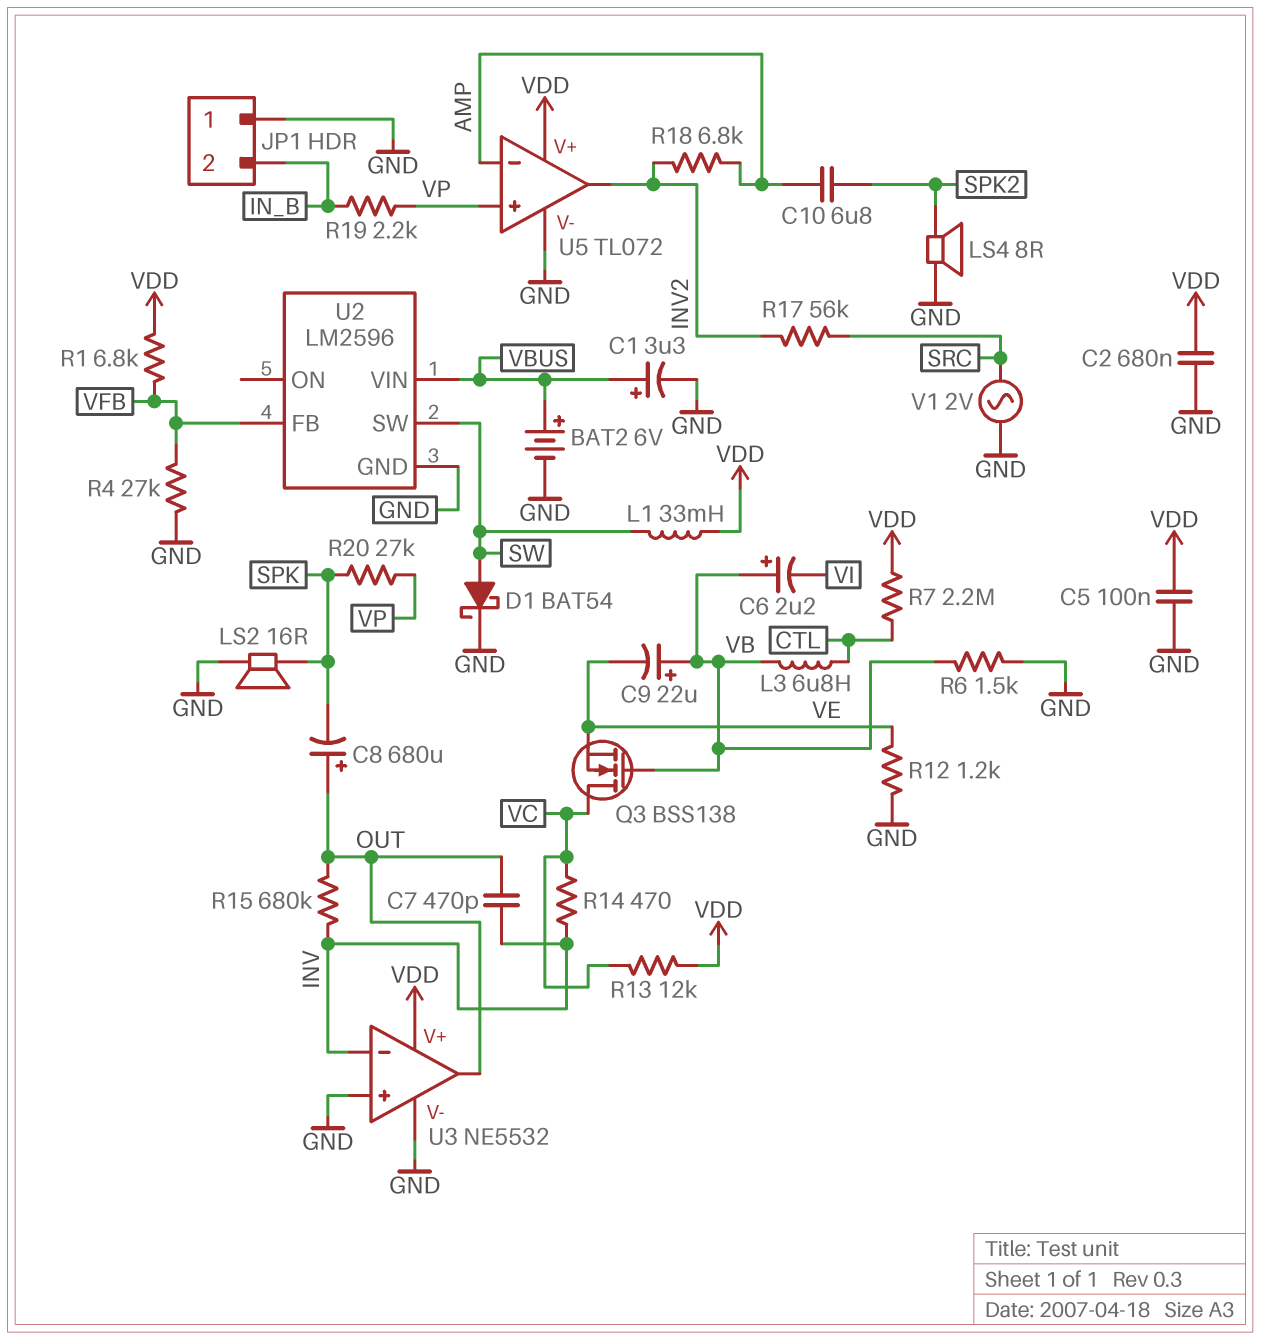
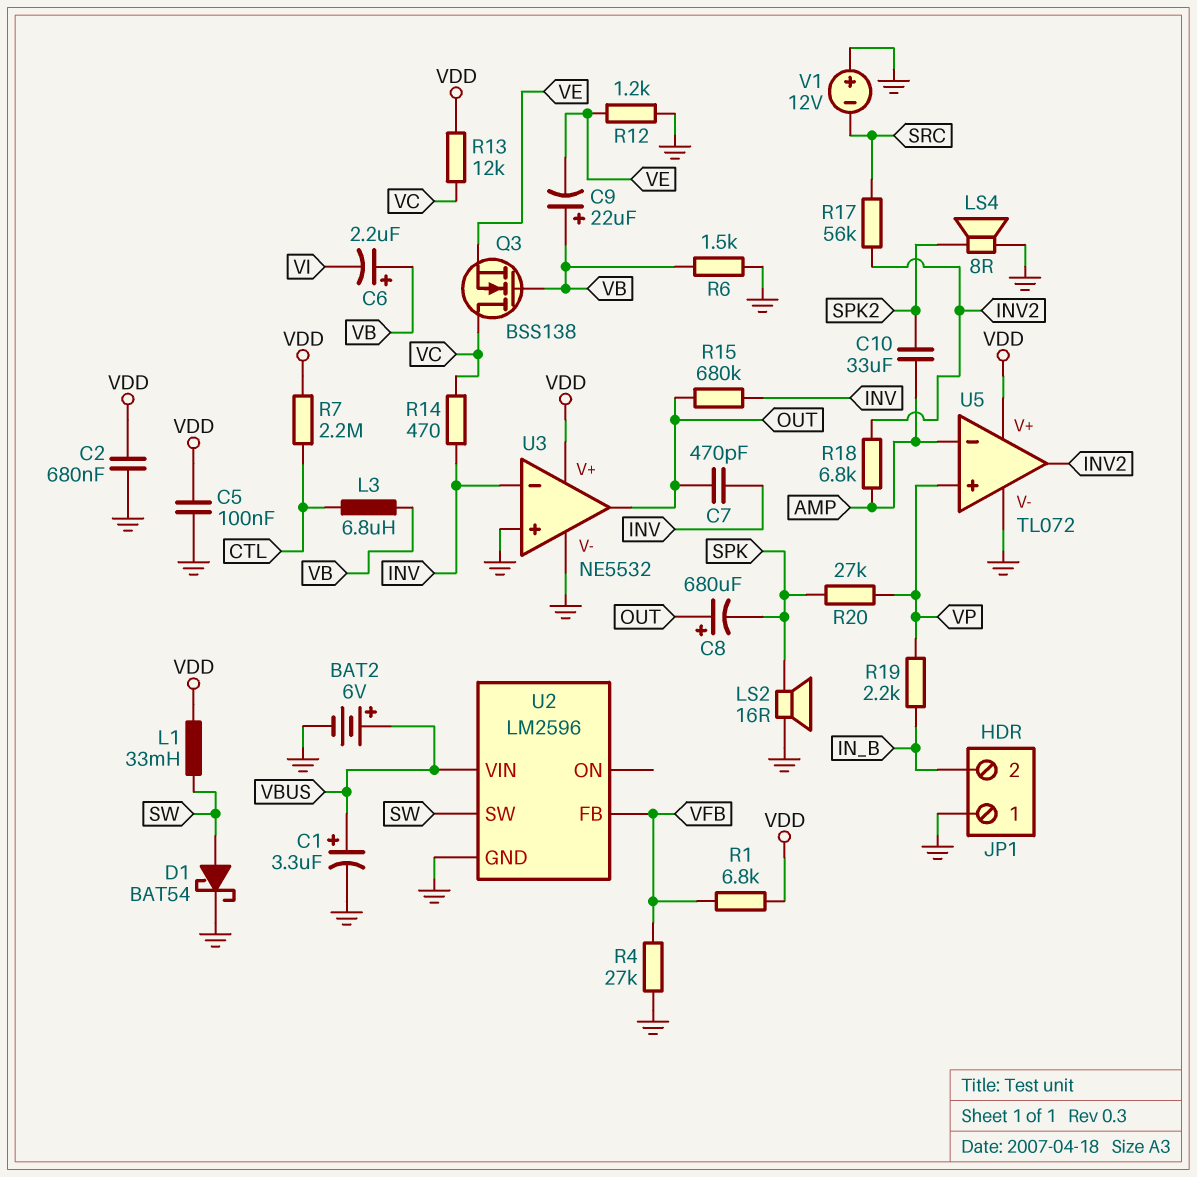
C10: 6.8uF (AMP, SPK2) -> 33uF (AMP, SPK2)
V1: AC 2V (GND, SRC) -> 12V (plus GND, minus SRC)

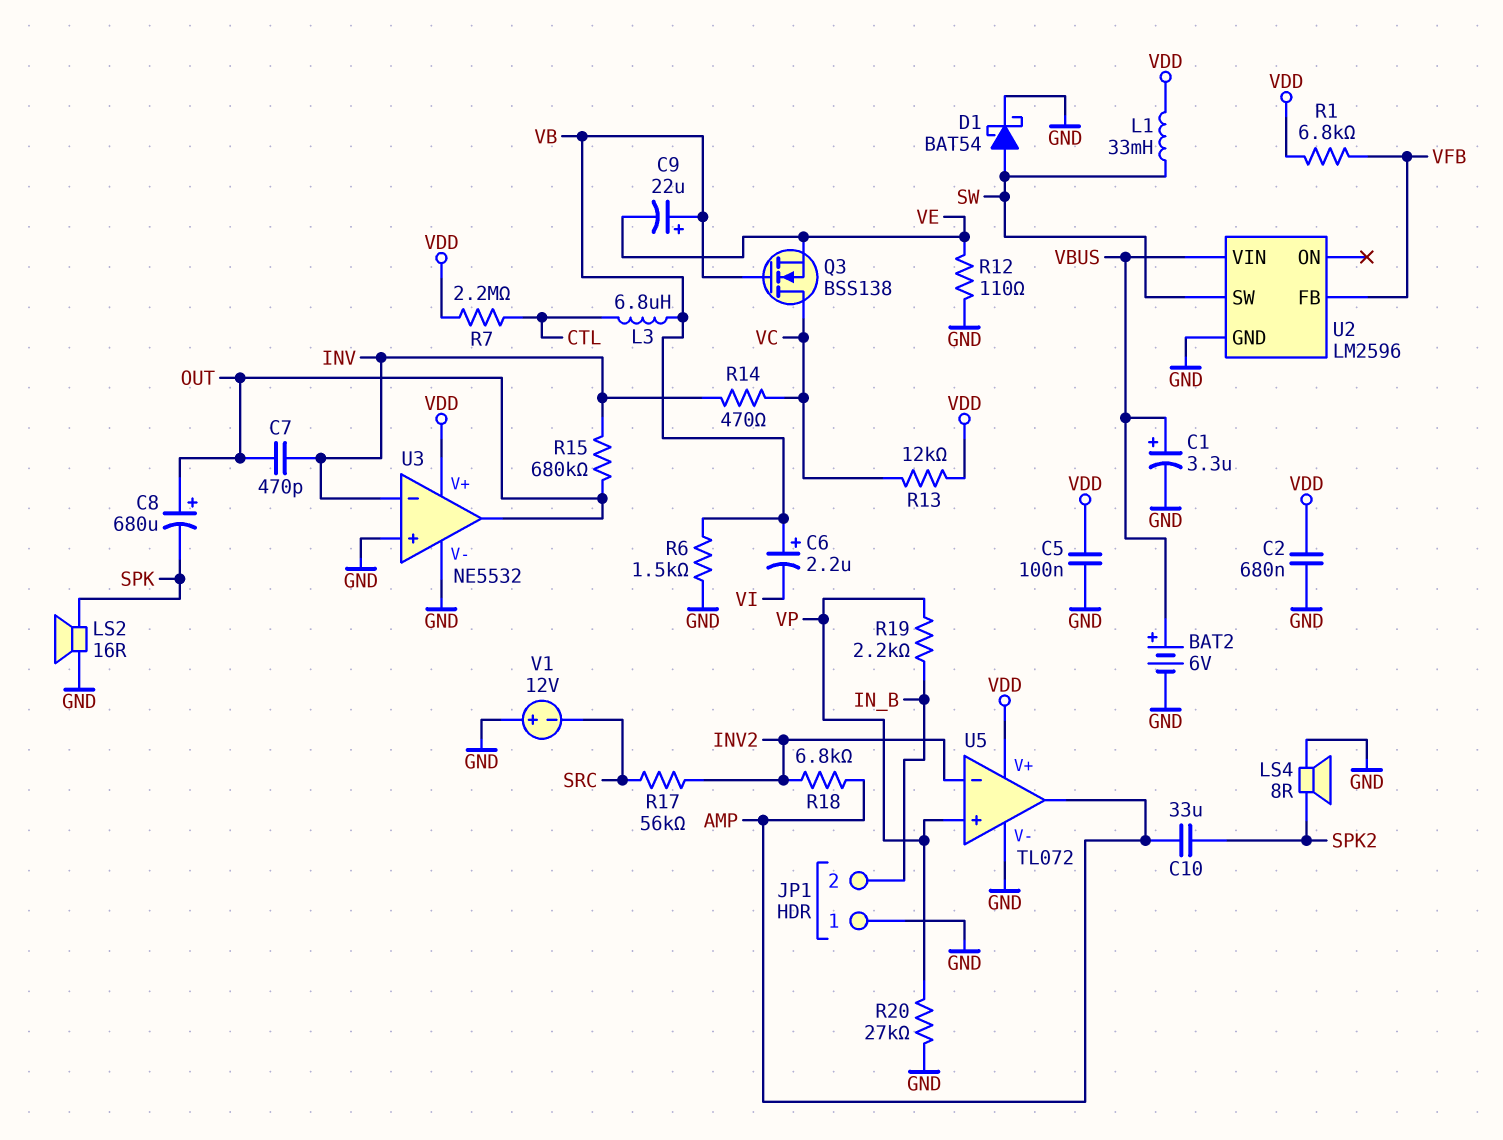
R4: 27k (GND, VFB) -> none
R12: 1.2k (GND, VE) -> 110 (GND, VE)
R20: 27k (SPK, VP) -> 27k (GND, VP)
U5 pin in-: AMP -> INV2
U5 pin out: INV2 -> AMP

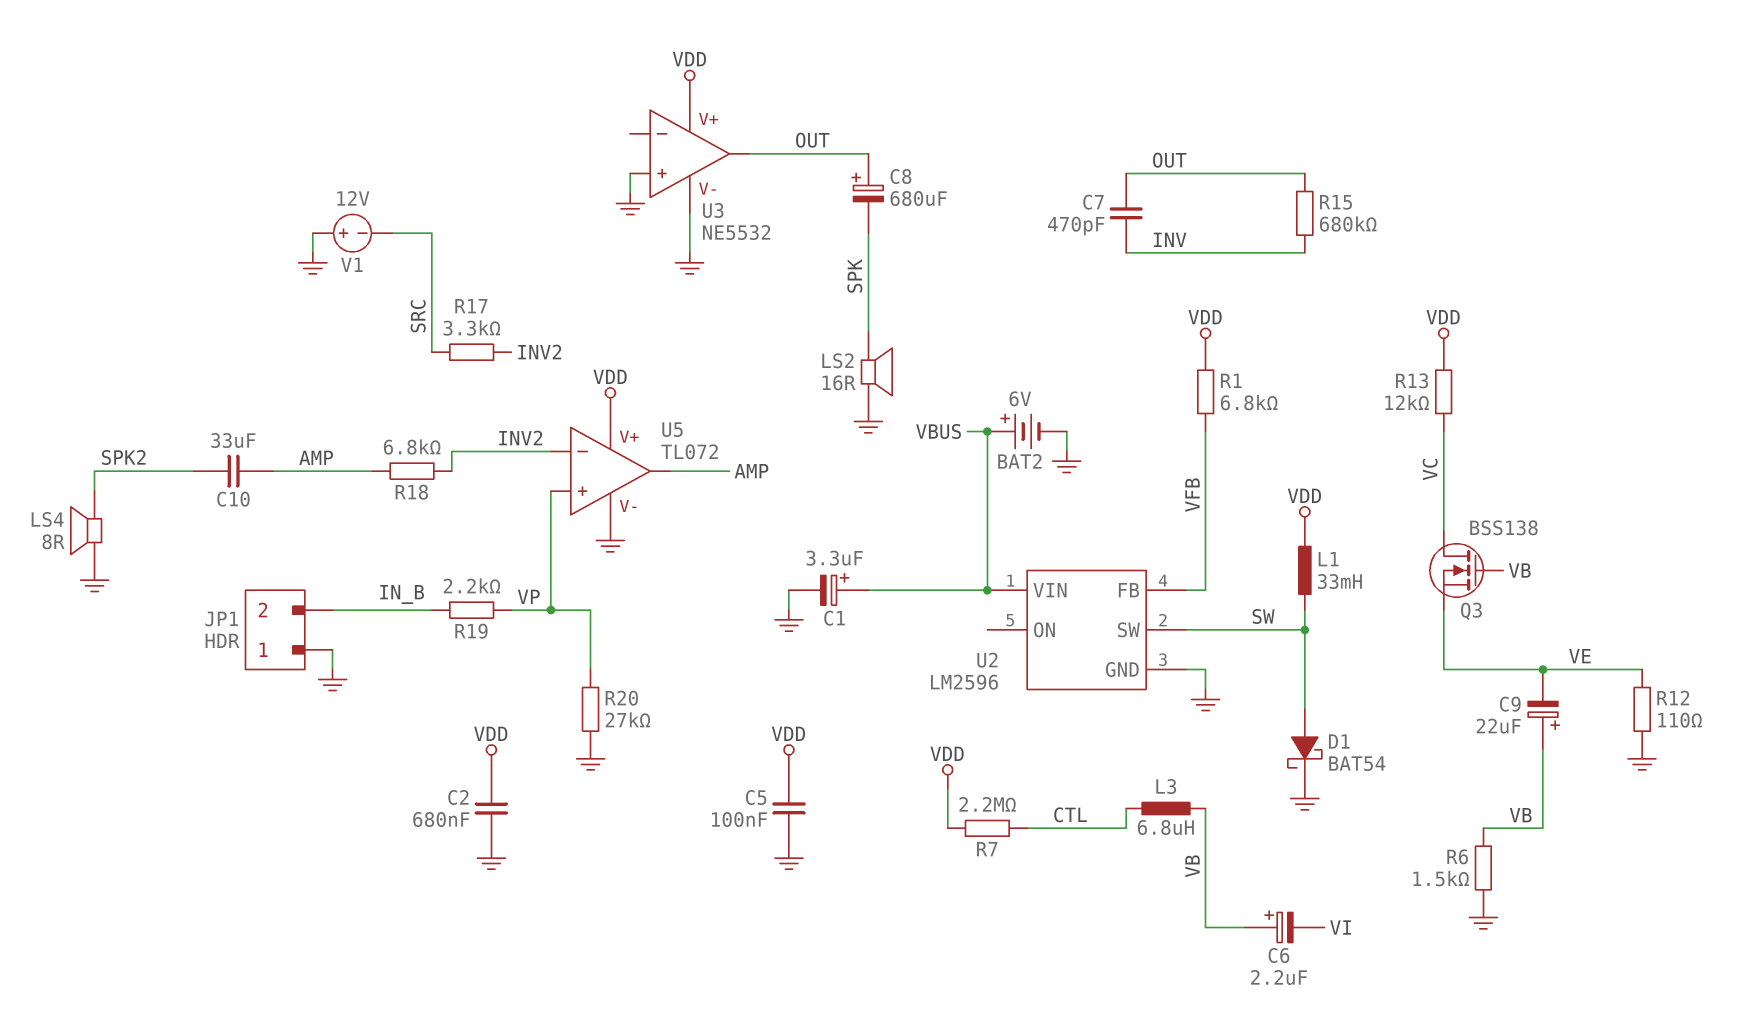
R14: 470 (INV, VC) -> none
R17: 56k (INV2, SRC) -> 3.3k (INV2, SRC)
U3 pin in-: INV -> none

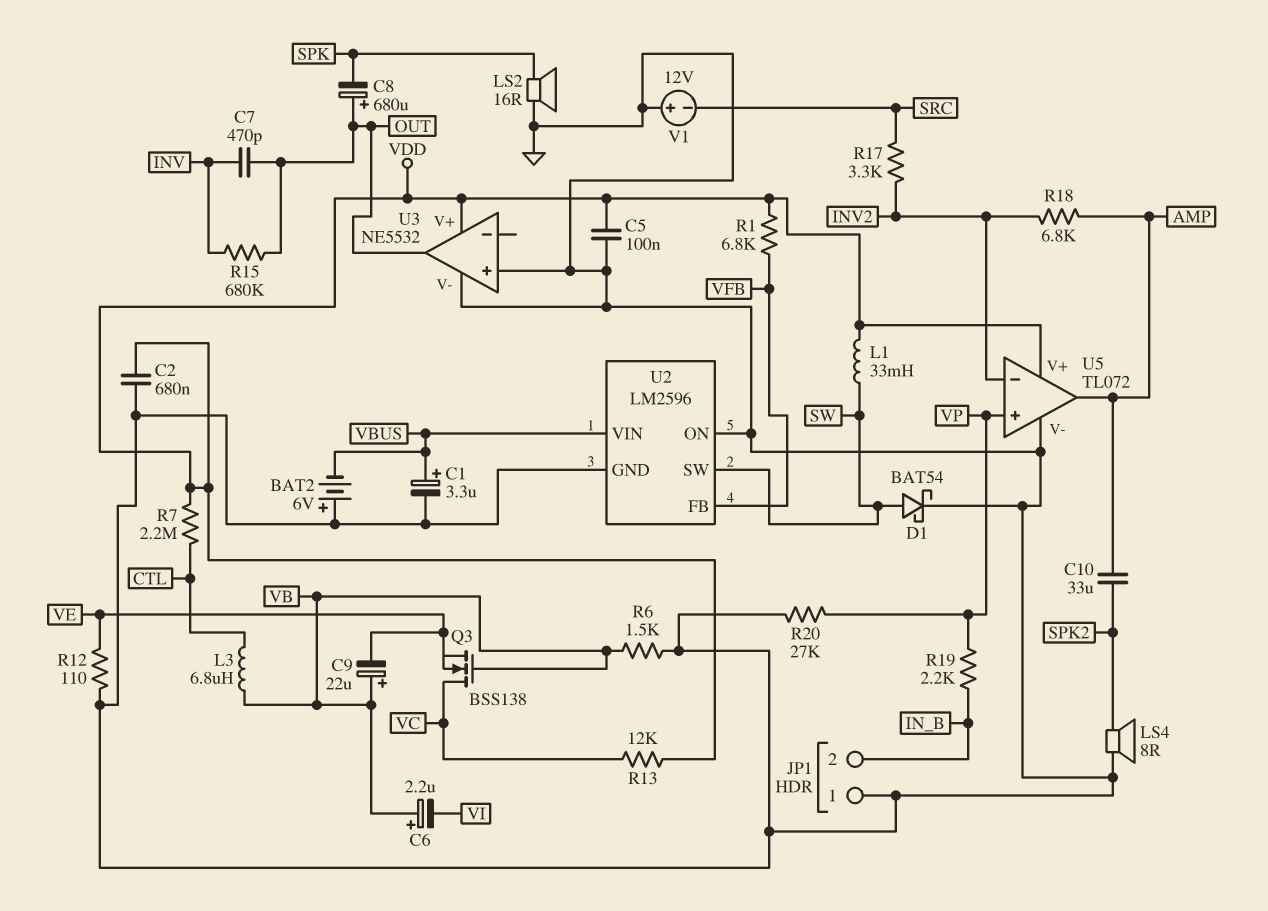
BAT2: 6V (plus VBUS, minus GND) -> 6V (plus GND, minus VBUS)
U2 pin ON: none -> GND

